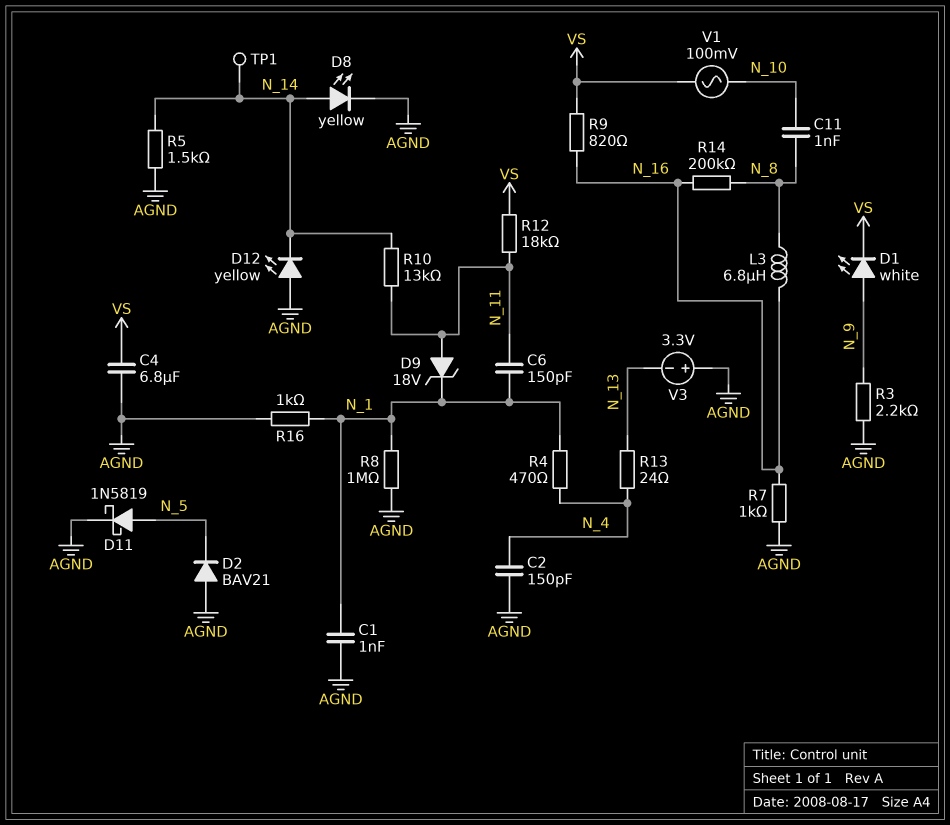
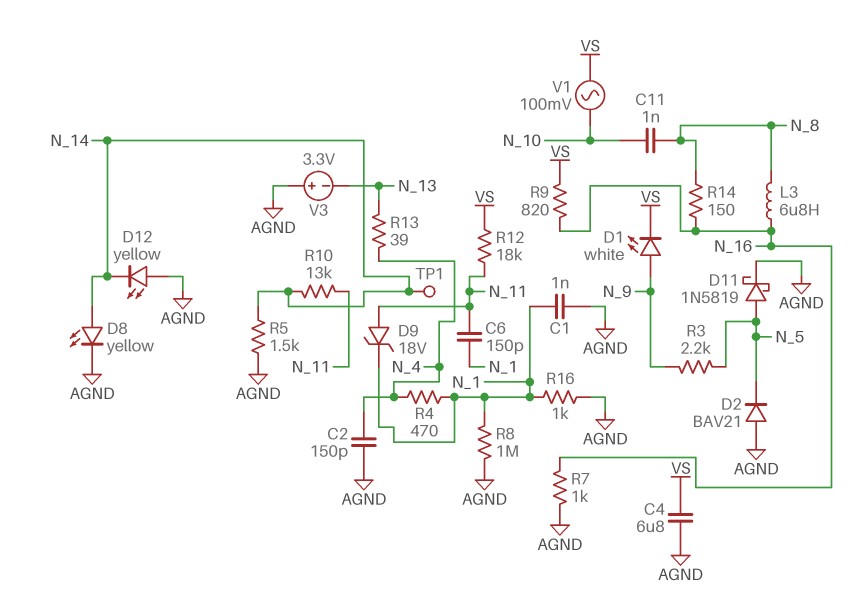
R3: 2.2k (AGND, N_9) -> 2.2k (N_5, N_9)
R13: 24 (N_4, N_13) -> 39 (N_4, N_13)
R14: 200k (N_8, N_16) -> 150 (N_8, N_16)

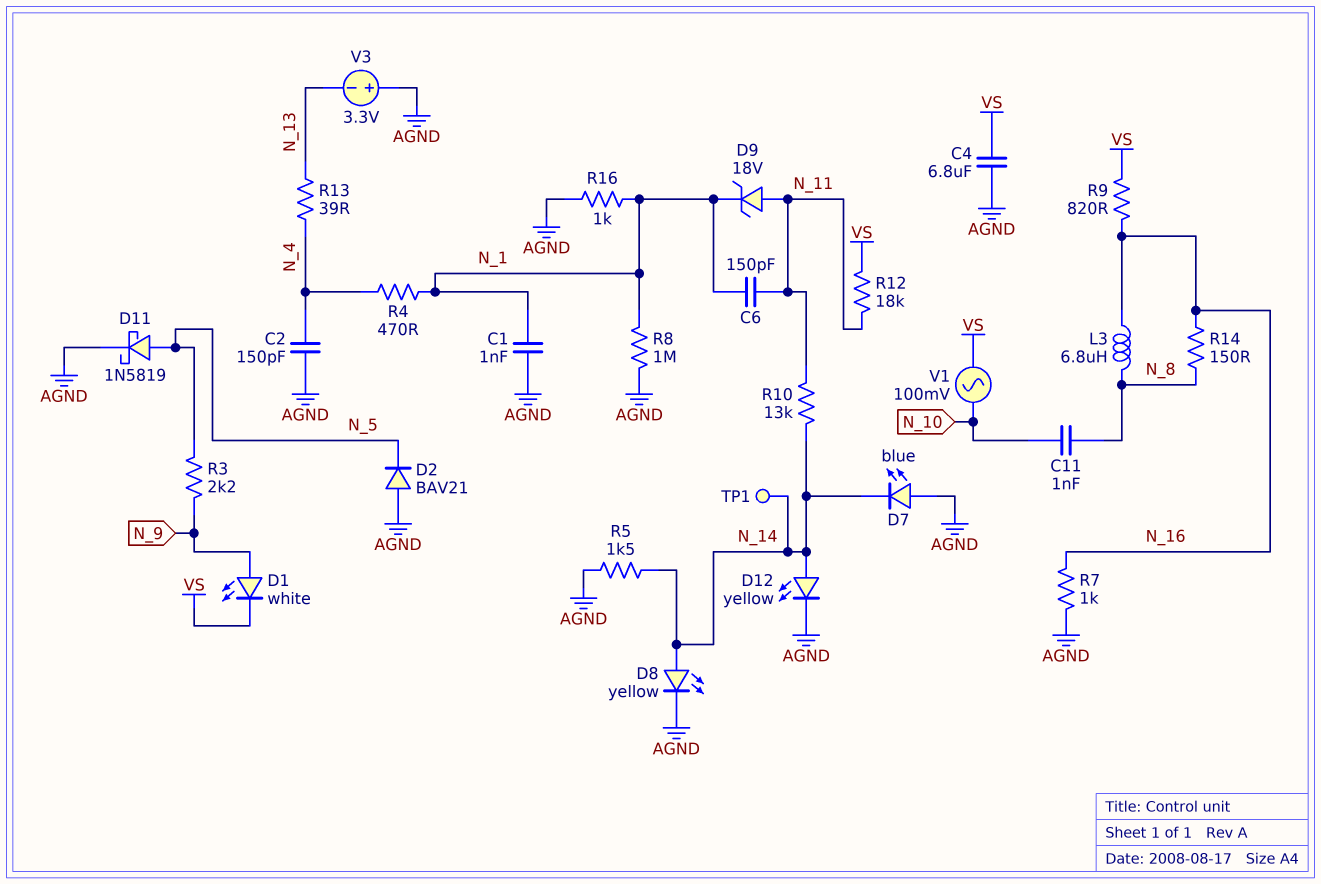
D7: none -> LED blue (A AGND, K N_14)
D12: LED yellow (A AGND, K N_14) -> LED yellow (A N_14, K AGND)

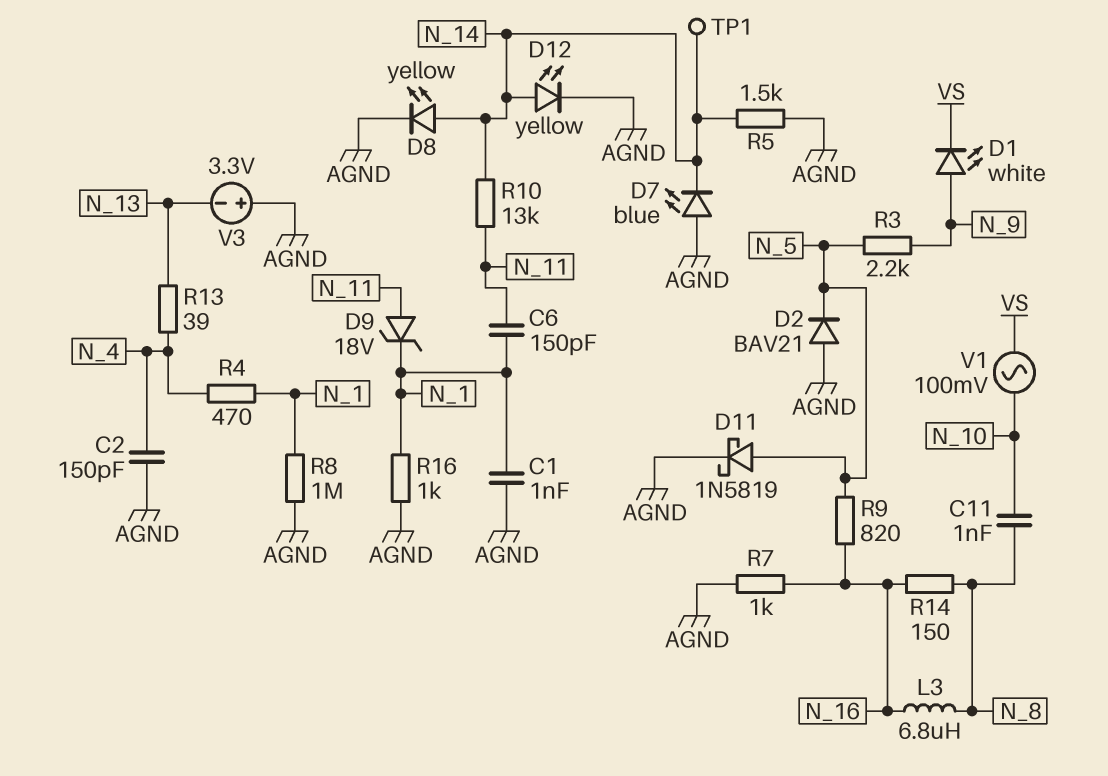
C4: 6.8uF (AGND, VS) -> none
R9: 820 (N_16, VS) -> 820 (N_5, N_16)
R12: 18k (N_11, VS) -> none

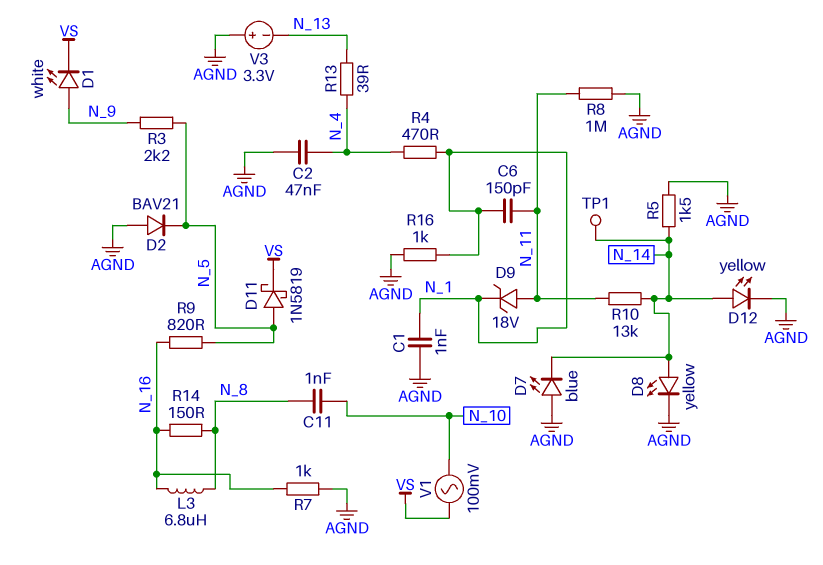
C2: 150pF (AGND, N_4) -> 47nF (AGND, N_4)
D11: schottky 1N5819 (A N_5, K AGND) -> schottky 1N5819 (A N_5, K VS)
R8: 1M (AGND, N_1) -> 1M (AGND, N_11)

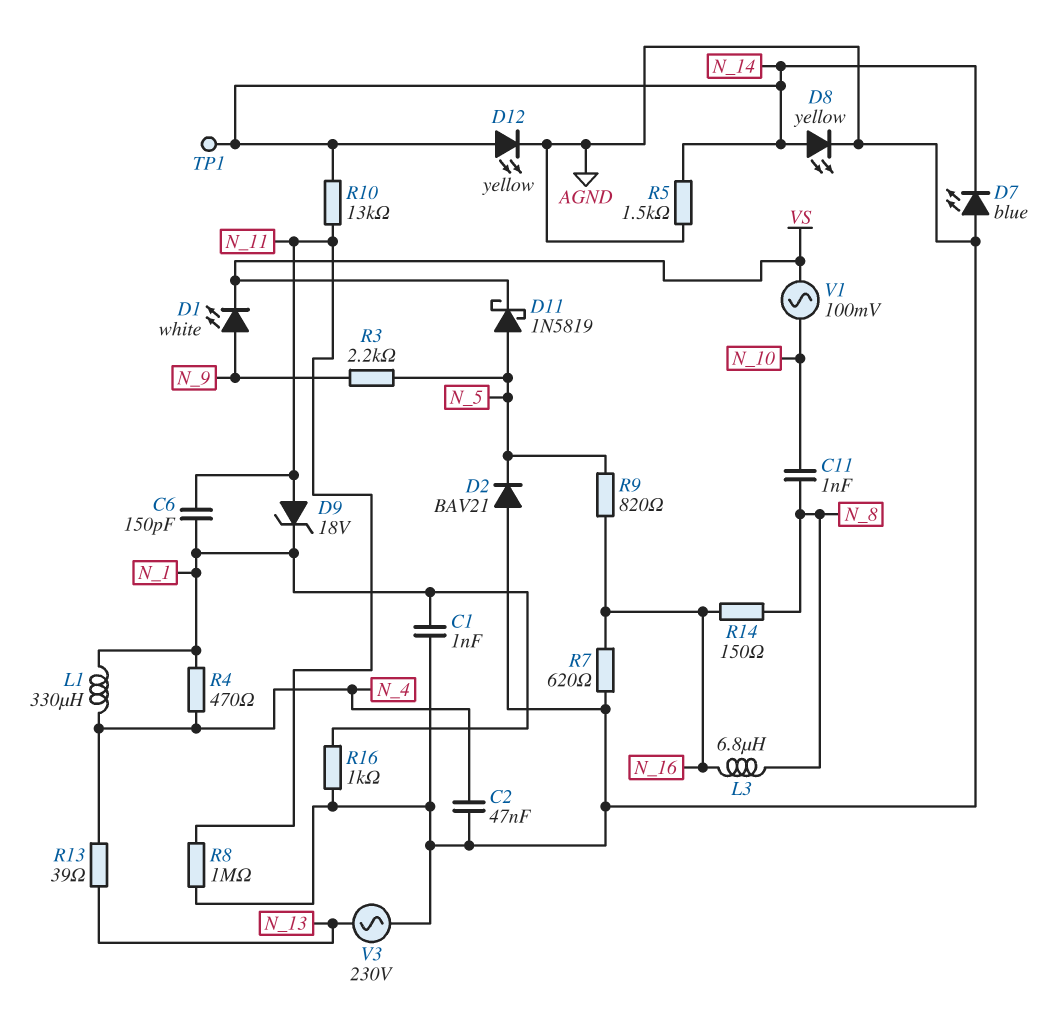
L1: none -> 330uH (N_1, N_4)
R7: 1k (AGND, N_16) -> 620 (AGND, N_16)
V3: 3.3V (plus AGND, minus N_13) -> AC 230V (AGND, N_13)

